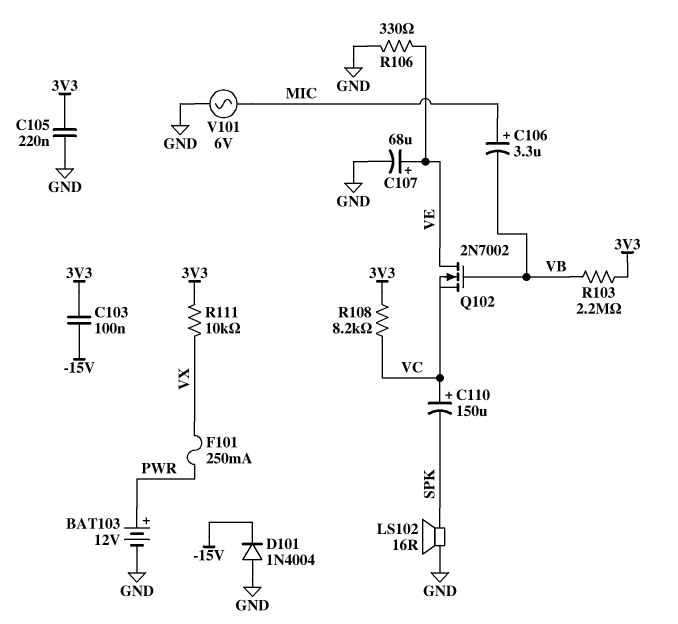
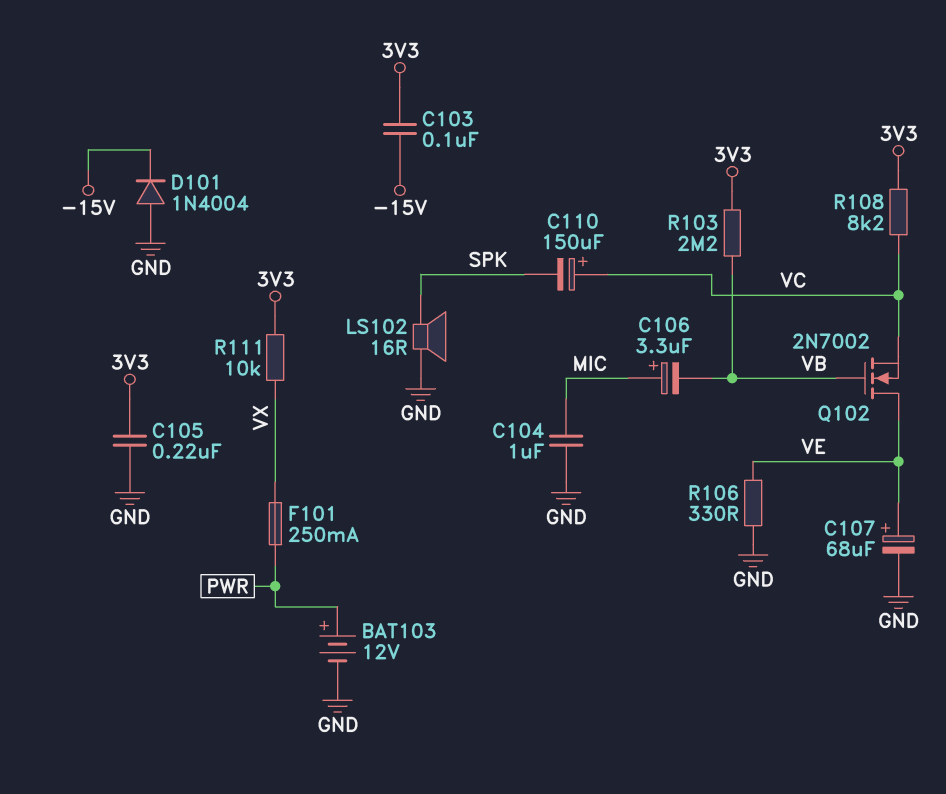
C104: none -> 1uF (GND, MIC)
V101: AC 6V (GND, MIC) -> none

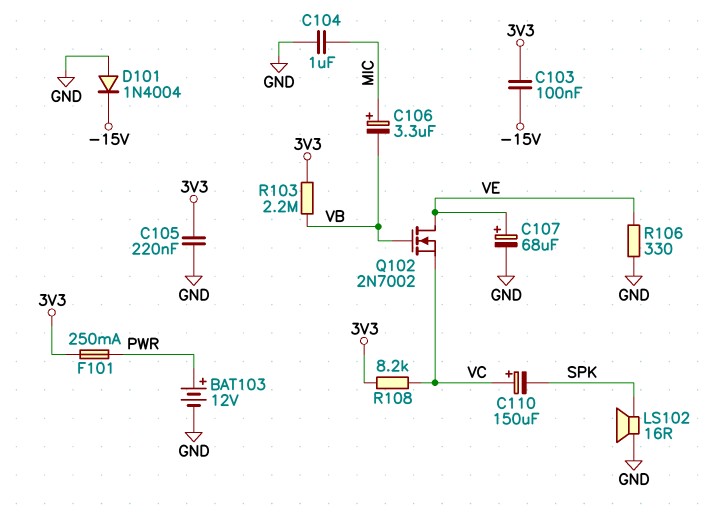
F101: 250mA (PWR, VX) -> 250mA (3V3, PWR)
R111: 10k (3V3, VX) -> none

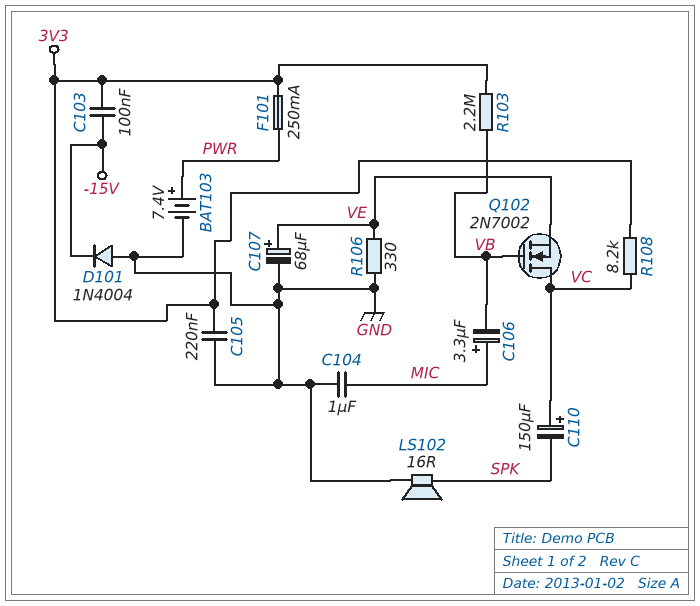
BAT103: 12V (plus PWR, minus GND) -> 7.4V (plus PWR, minus GND)
Q102: NMOS 2N7002 (G VB, D VE, S VC) -> NMOS 2N7002 (G VB, D VC, S VE)

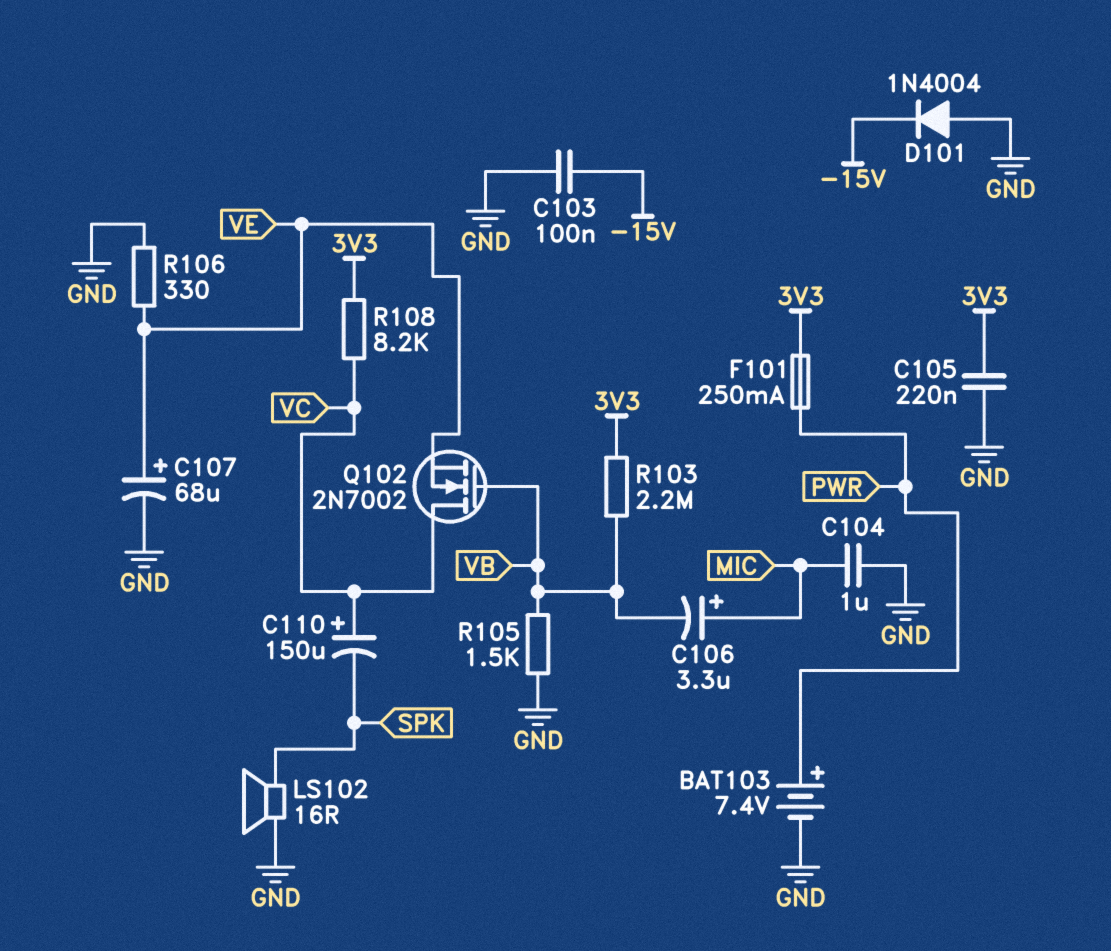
C103: 100nF (-15V, 3V3) -> 100nF (-15V, GND)
R105: none -> 1.5k (GND, VB)

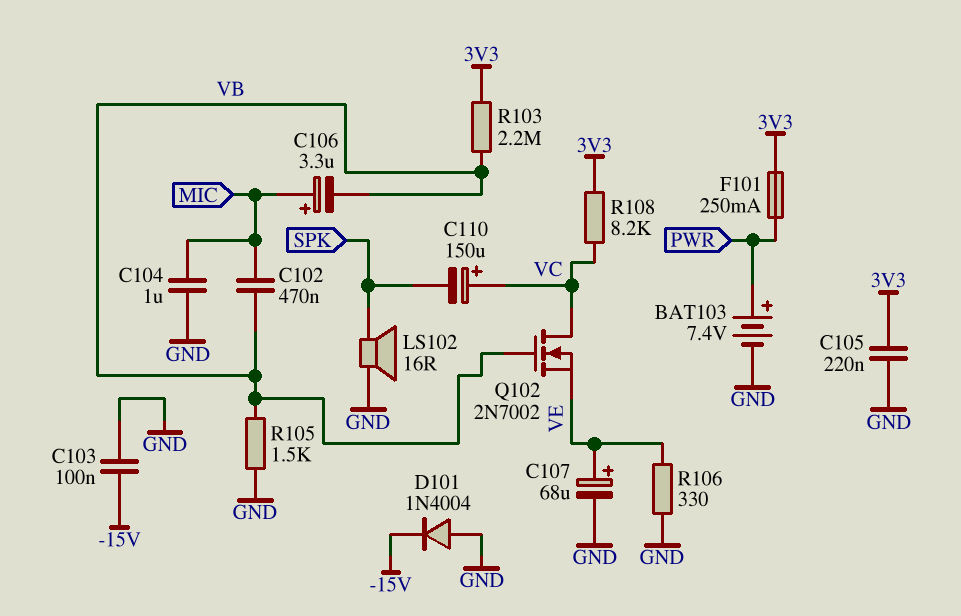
C102: none -> 470nF (MIC, VB)

